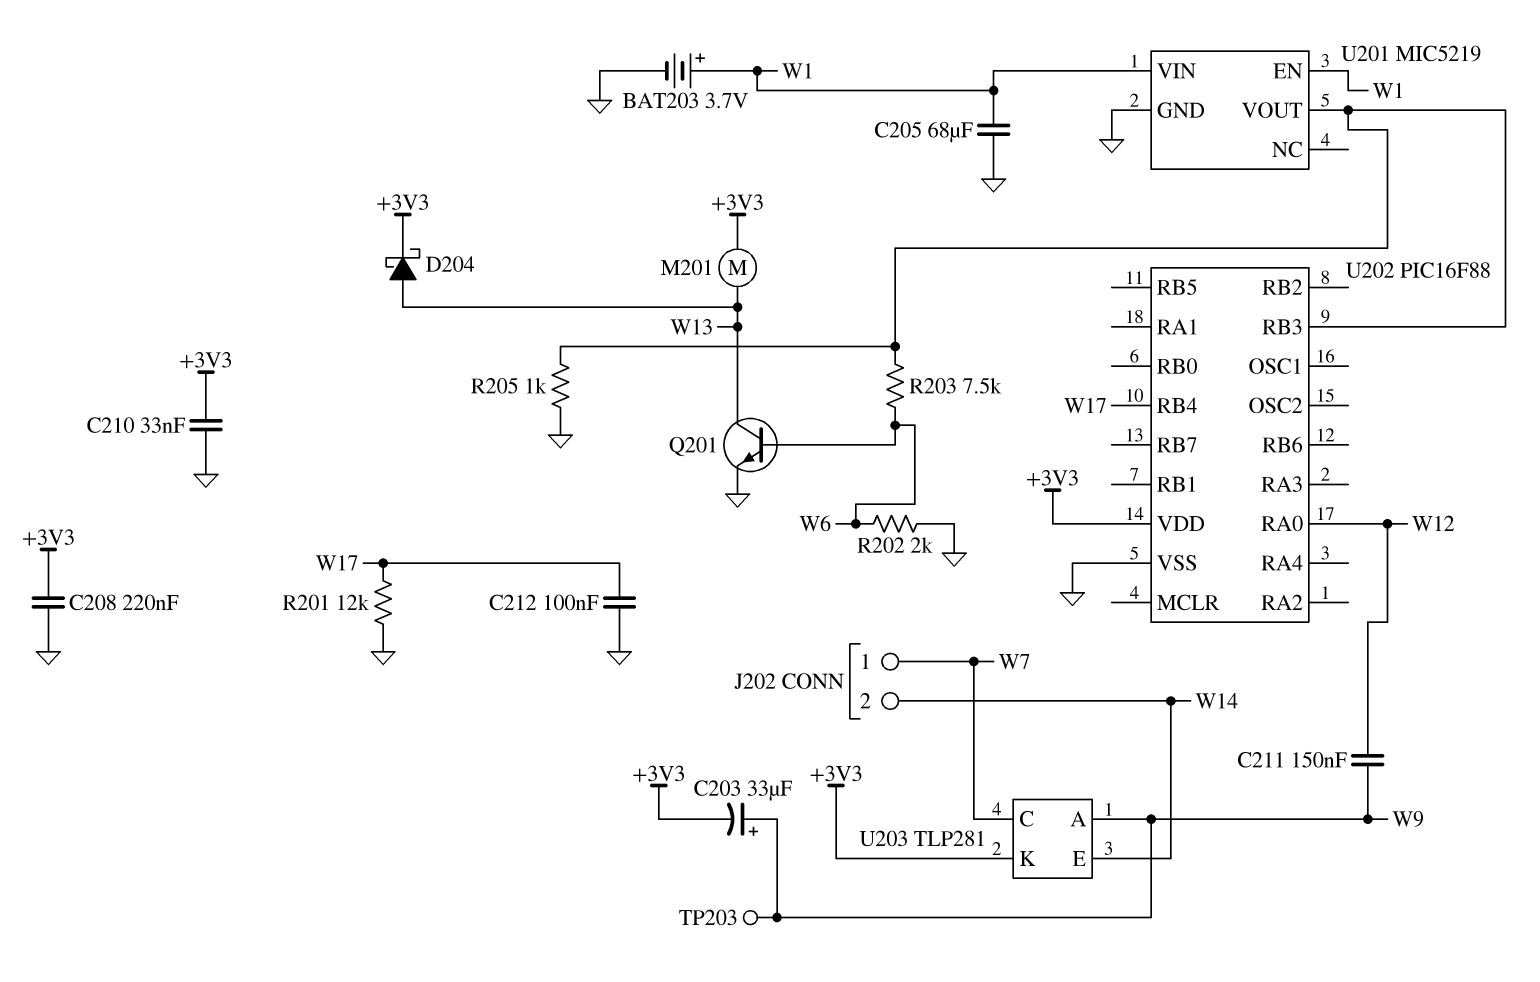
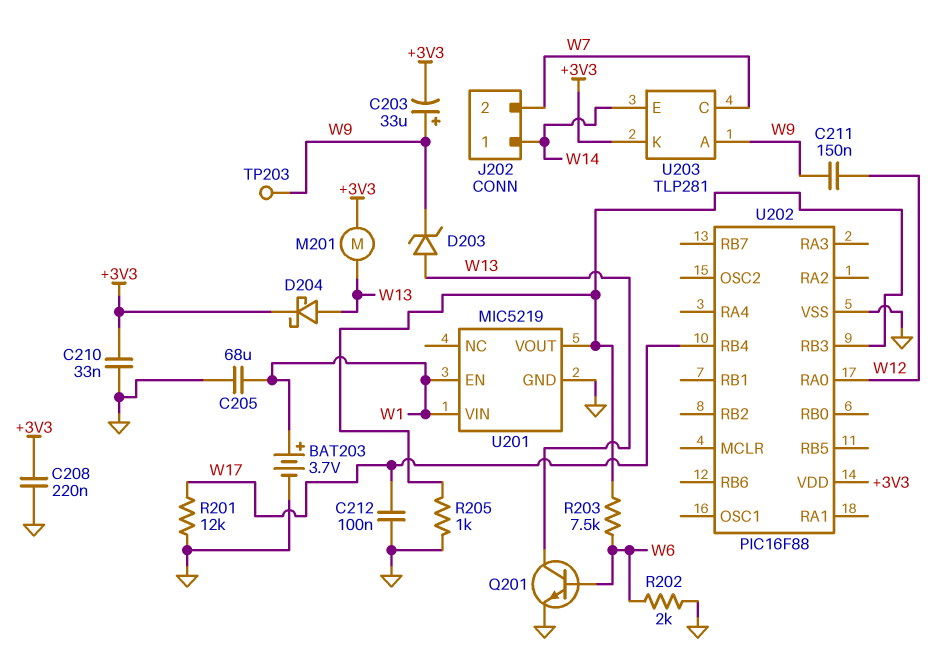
D203: none -> zener (A W13, K W9)
J202 pin 1: W7 -> W14
J202 pin 2: W14 -> W7

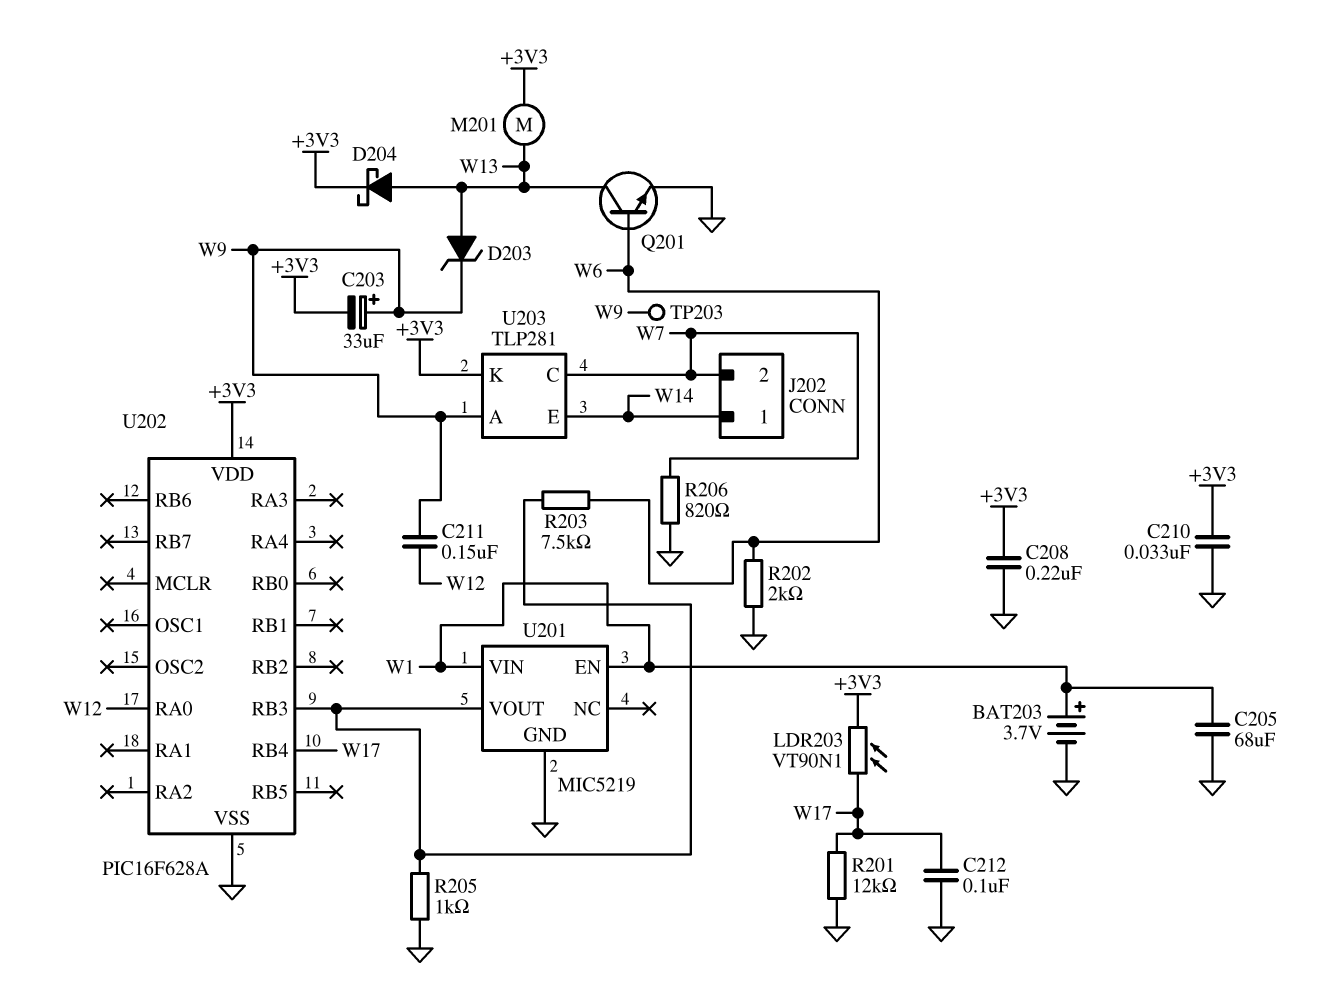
LDR203: none -> VT90N1 (+3V3, W17)
R206: none -> 820 (GND, W7)
U202: PIC16F88 -> PIC16F628A

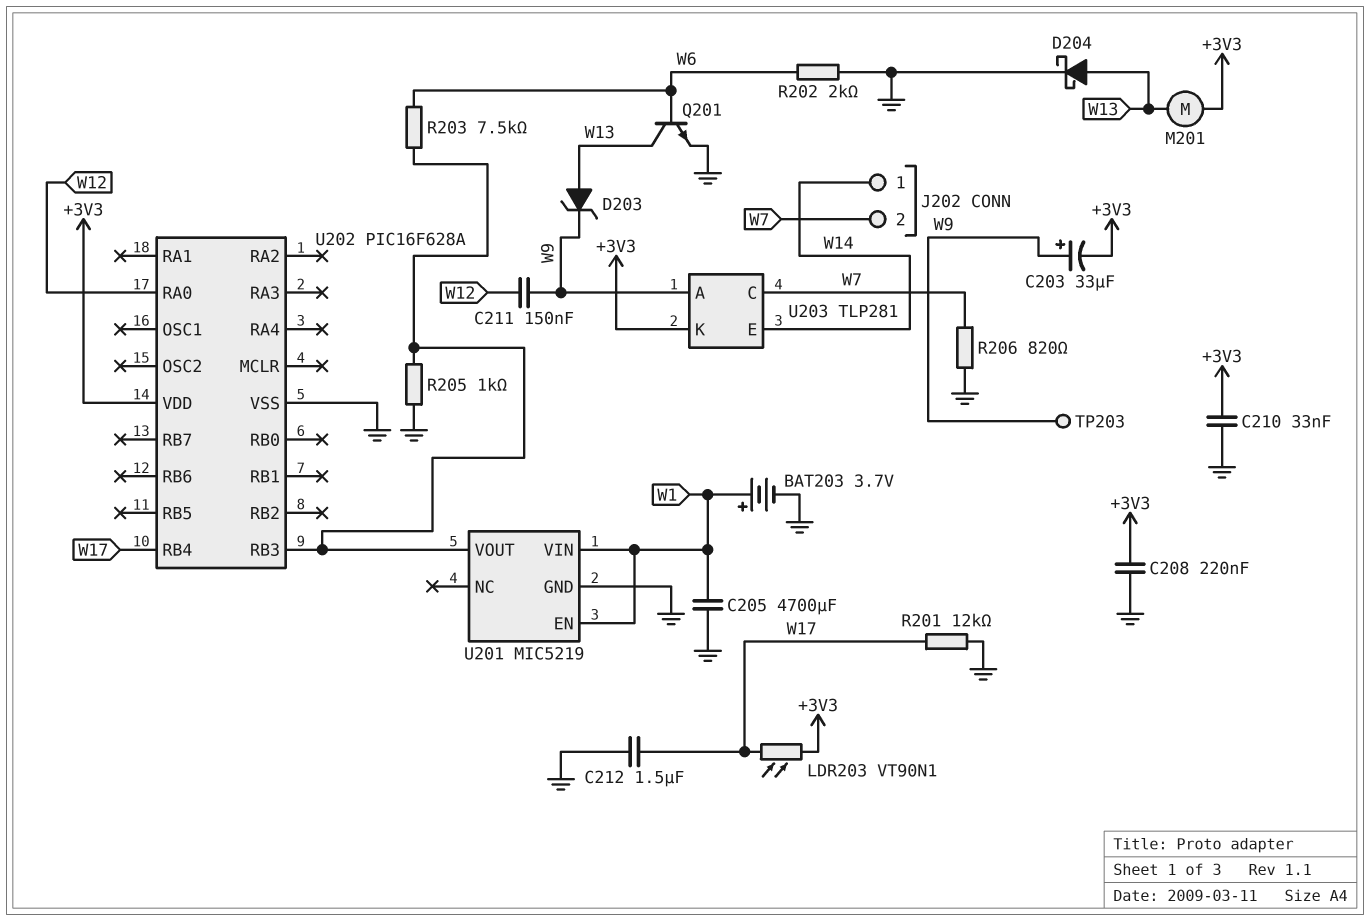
C205: 68uF (GND, W1) -> 4700uF (GND, W1)
C212: 100nF (GND, W17) -> 1.5uF (GND, W17)
D204: schottky (A W13, K +3V3) -> schottky (A W13, K GND)

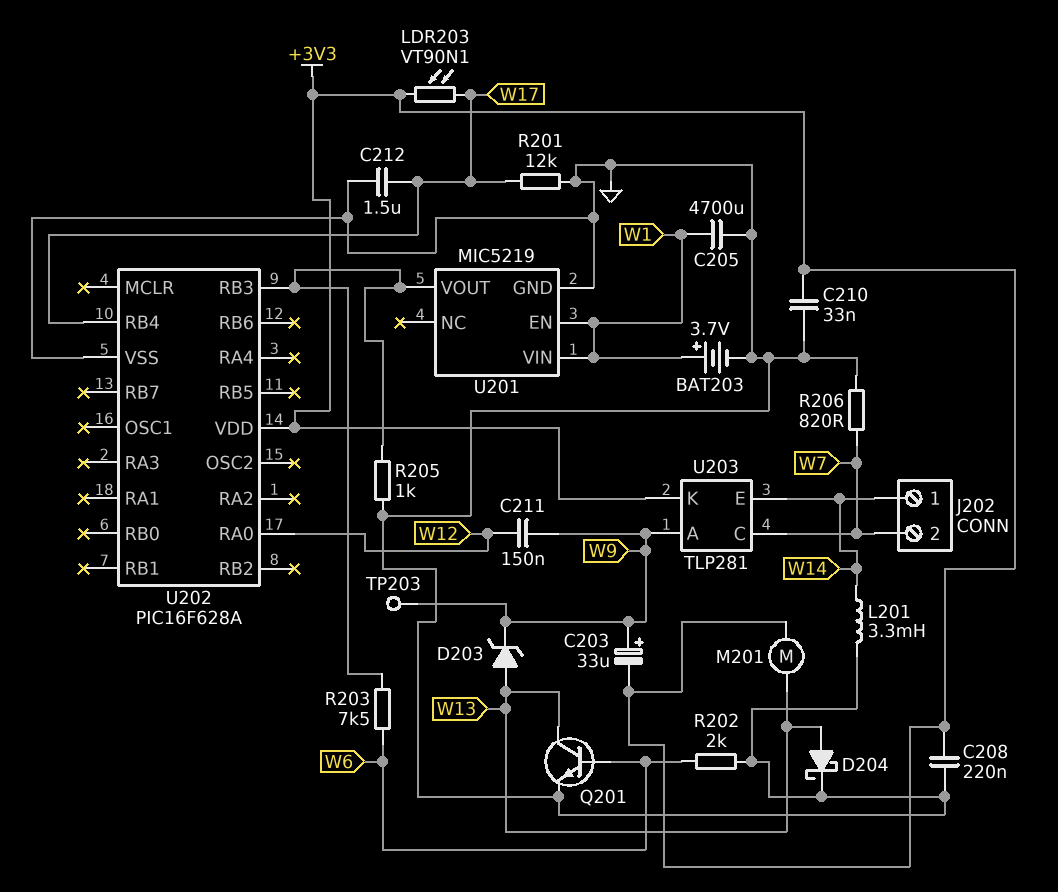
L201: none -> 3.3mH (GND, W14)

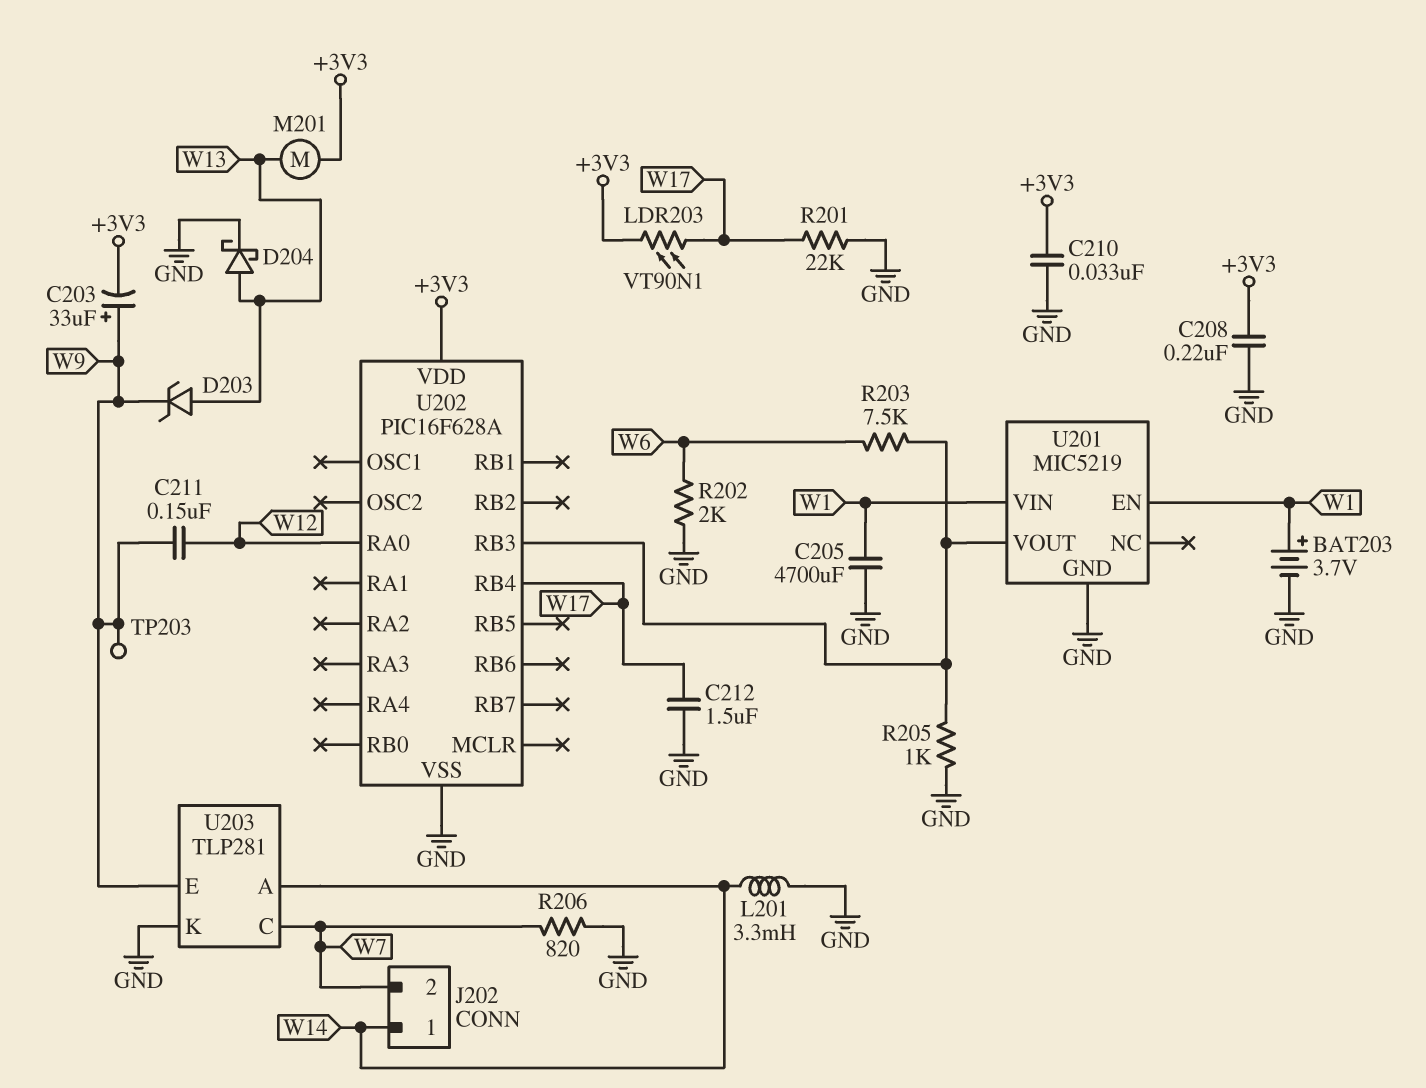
Q201: NPN (B W6, C W13, E GND) -> none
R201: 12k (GND, W17) -> 22k (GND, W17)
U203 pin A: W9 -> W14
U203 pin E: W14 -> W9
U203 pin K: +3V3 -> GND

